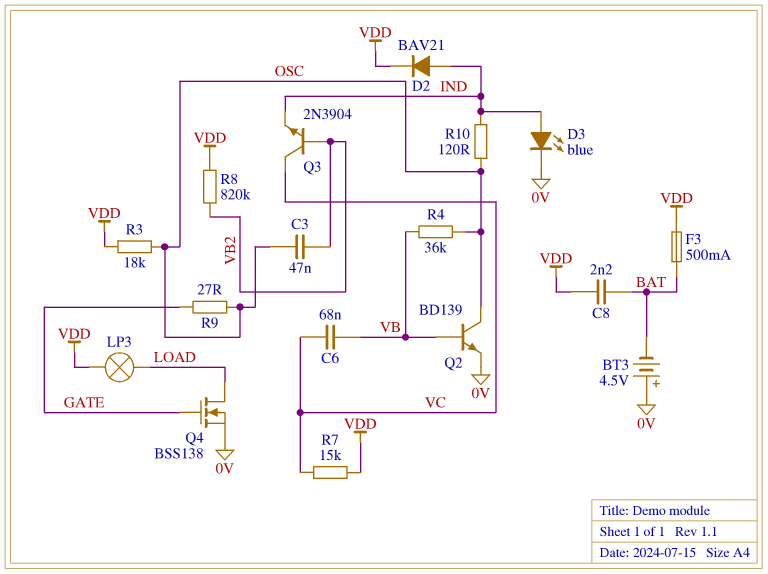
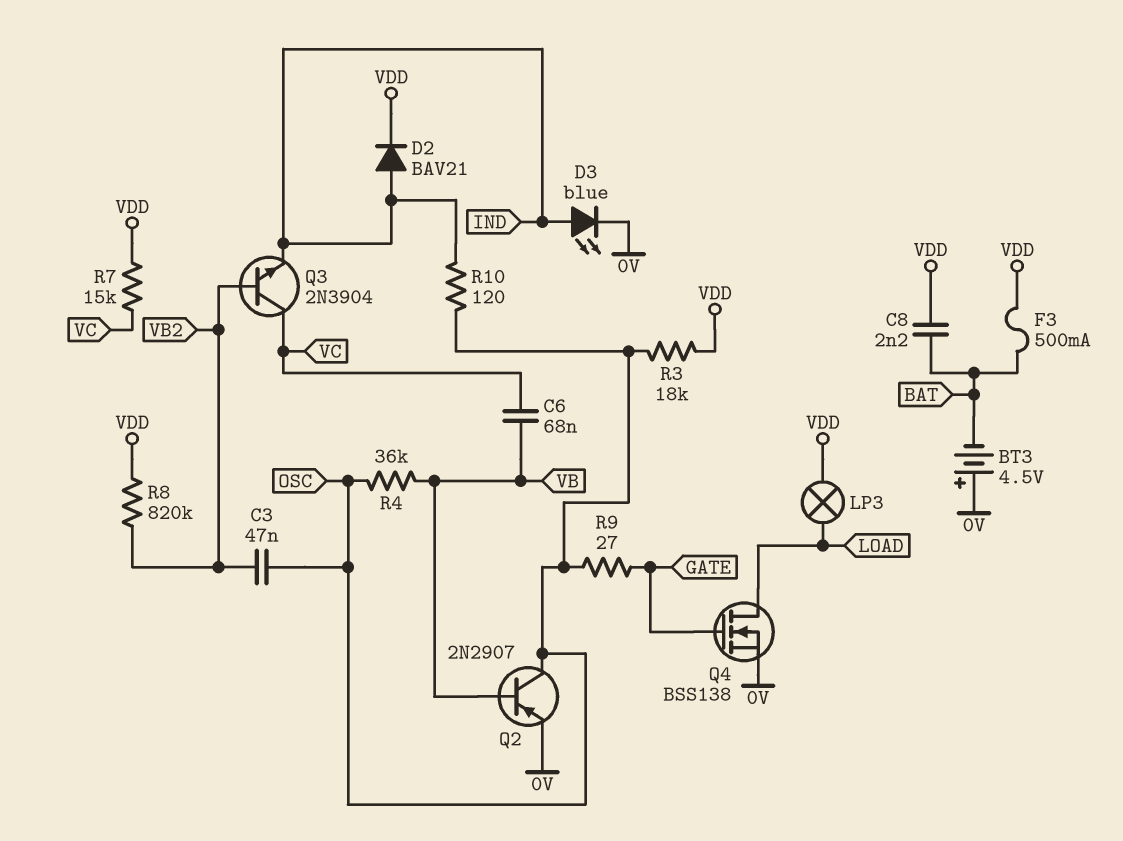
Q2: NPN BD139 (B VB, C OSC, E 0V) -> PNP 2N2907 (B VB, C OSC, E 0V)

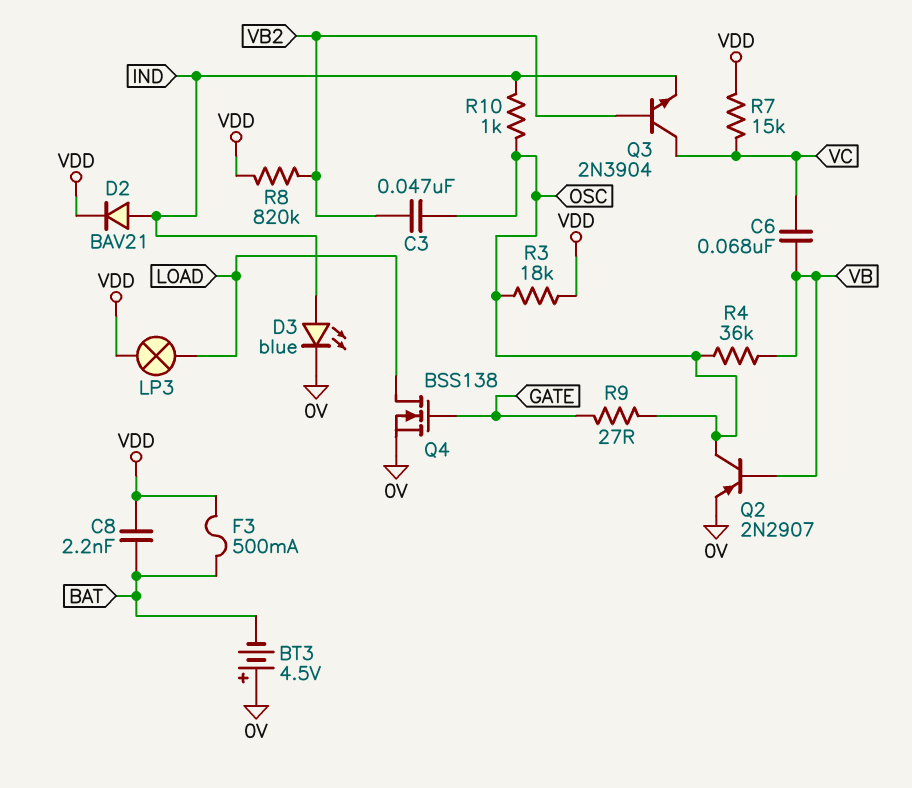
R10: 120 (IND, OSC) -> 1k (IND, OSC)

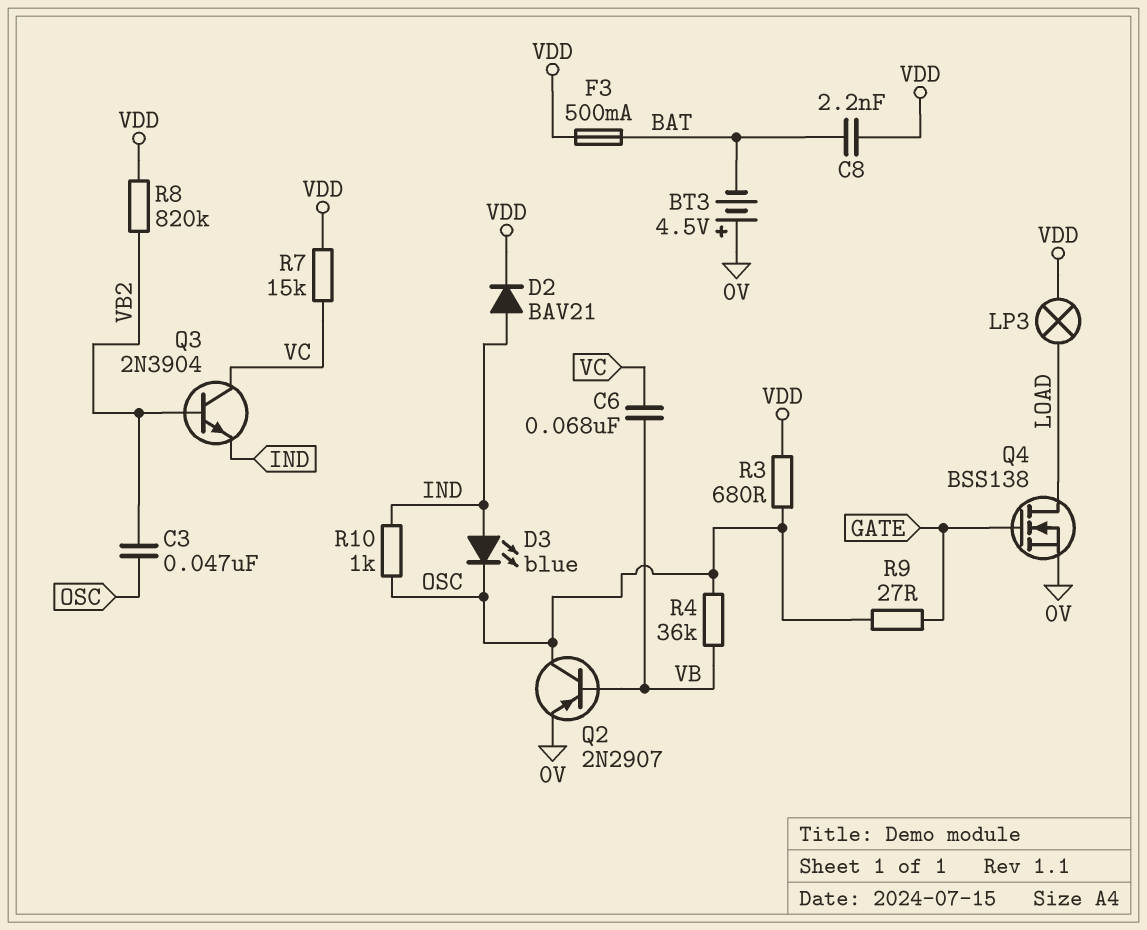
D3: LED blue (A IND, K 0V) -> LED blue (A IND, K OSC)
R3: 18k (OSC, VDD) -> 680 (OSC, VDD)

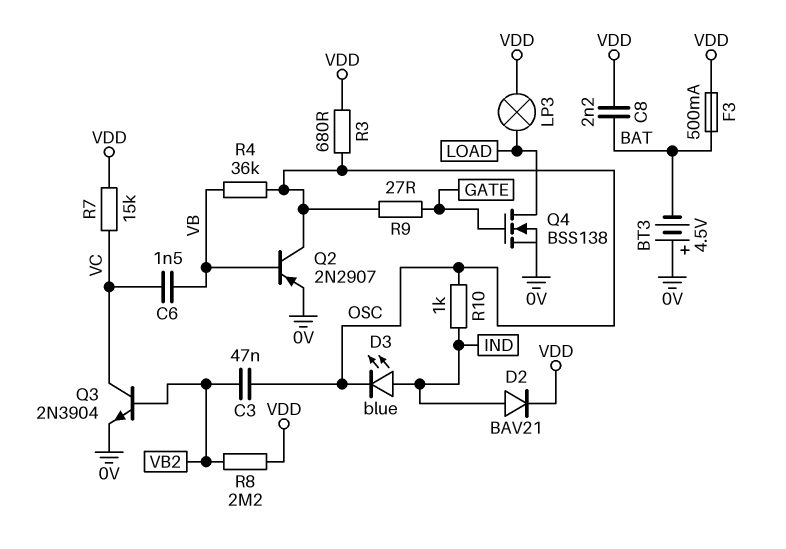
C6: 68nF (VB, VC) -> 1.5nF (VB, VC)
Q3: NPN 2N3904 (B VB2, C VC, E IND) -> NPN 2N3904 (B VB2, C VC, E 0V)
R8: 820k (VB2, VDD) -> 2.2M (VB2, VDD)

